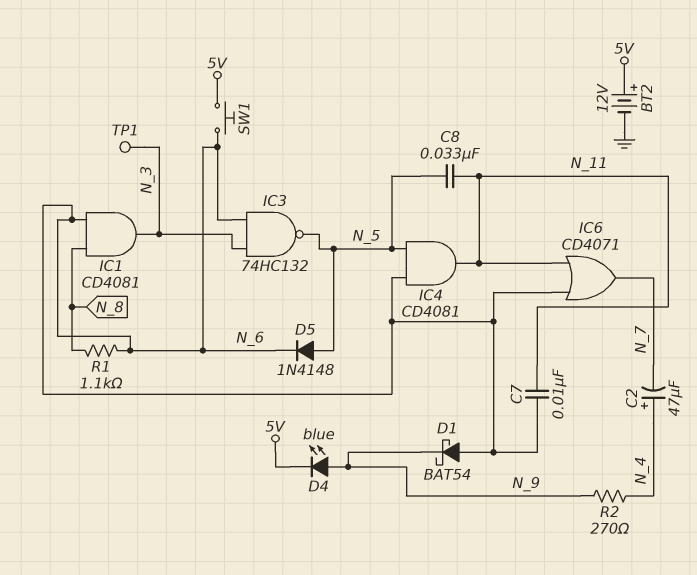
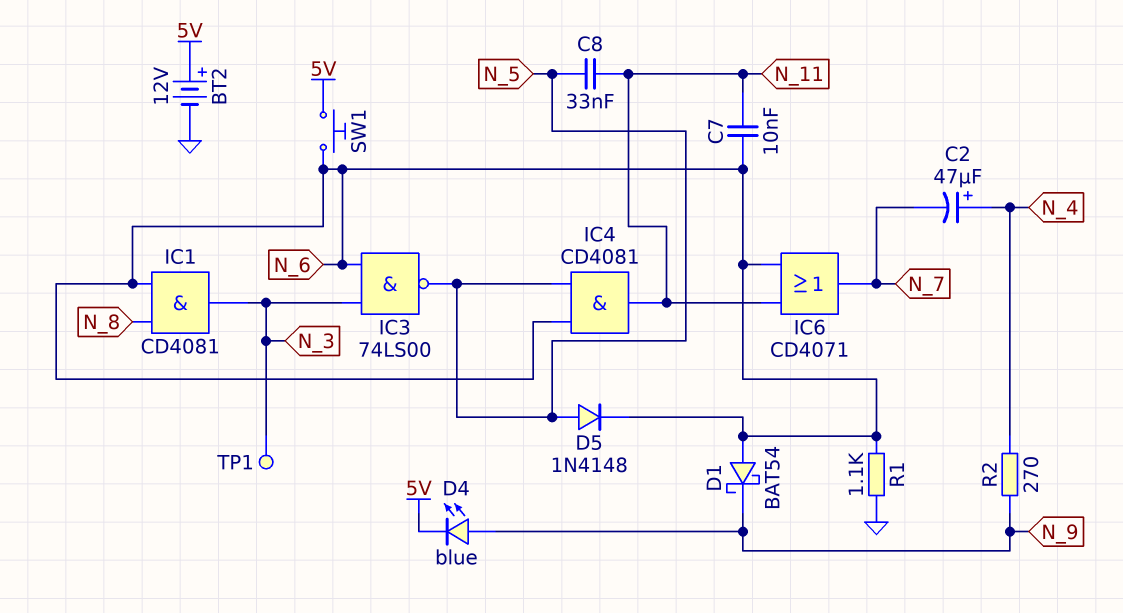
IC3: NAND 74HC132 (in N_3, in N_6, out N_5) -> NAND 74LS00 (in N_3, in N_6, out N_5)
R1: 1.1k (N_6, N_8) -> 1.1k (GND, N_6)

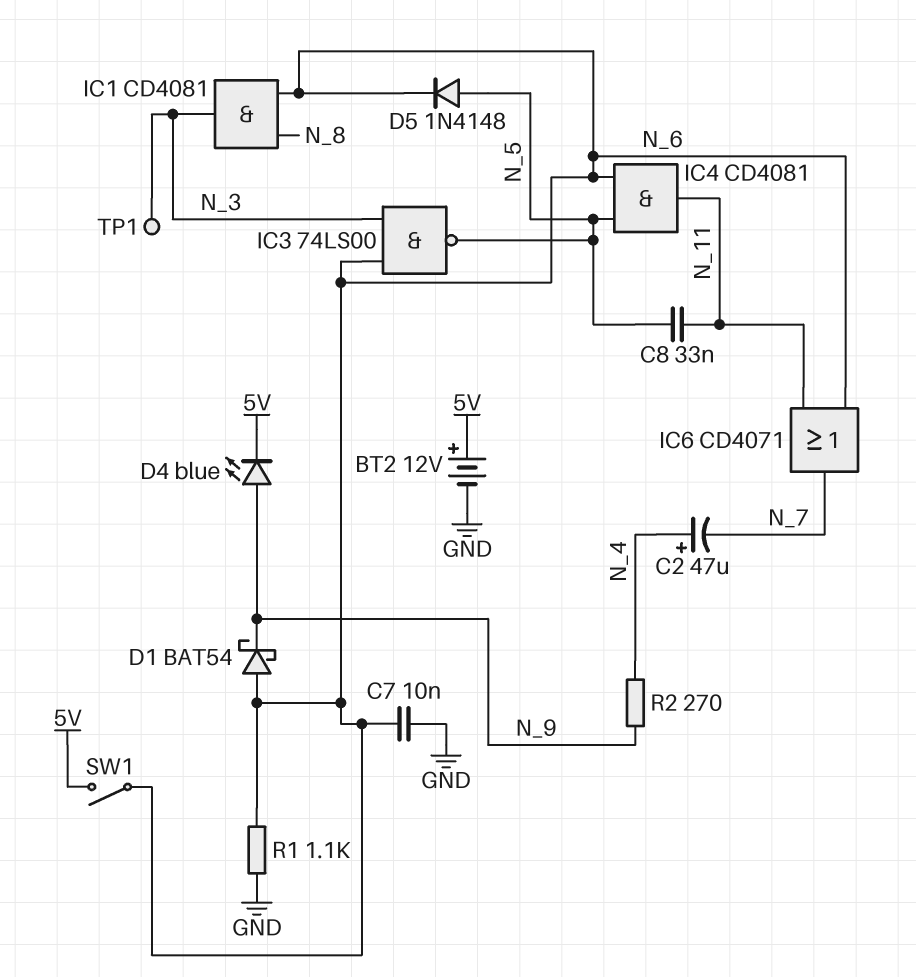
C7: 10nF (N_6, N_11) -> 10nF (GND, N_6)
SW1: button (5V, N_6) -> switch (5V, N_6)

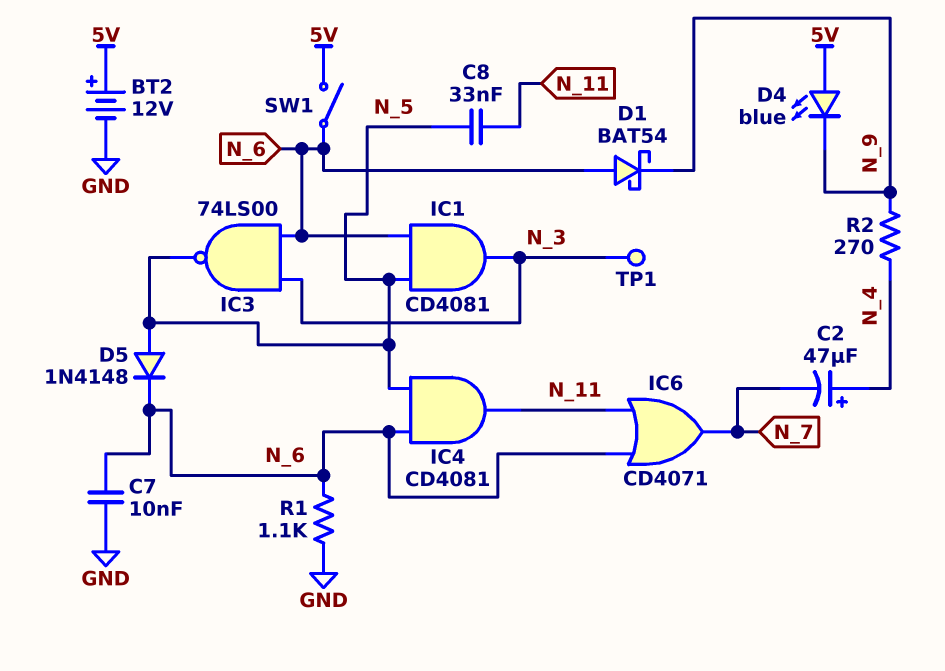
D4: LED blue (A N_9, K 5V) -> LED blue (A 5V, K N_9)
IC1: AND CD4081 (in N_6, in N_8, out N_3) -> AND CD4081 (in N_5, in N_6, out N_3)

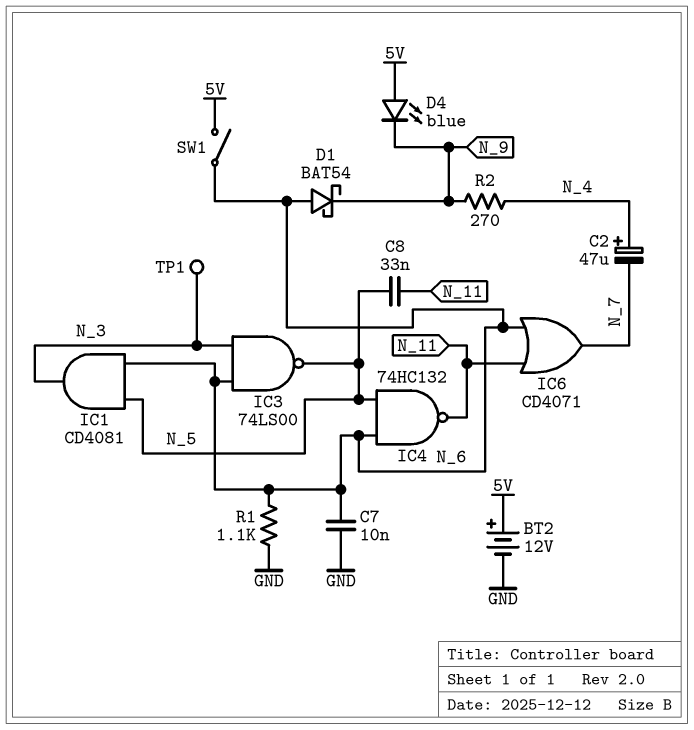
D5: diode 1N4148 (A N_5, K N_6) -> none
IC4: AND CD4081 (in N_5, in N_6, out N_11) -> NAND 74HC132 (in N_5, in N_6, out N_11)

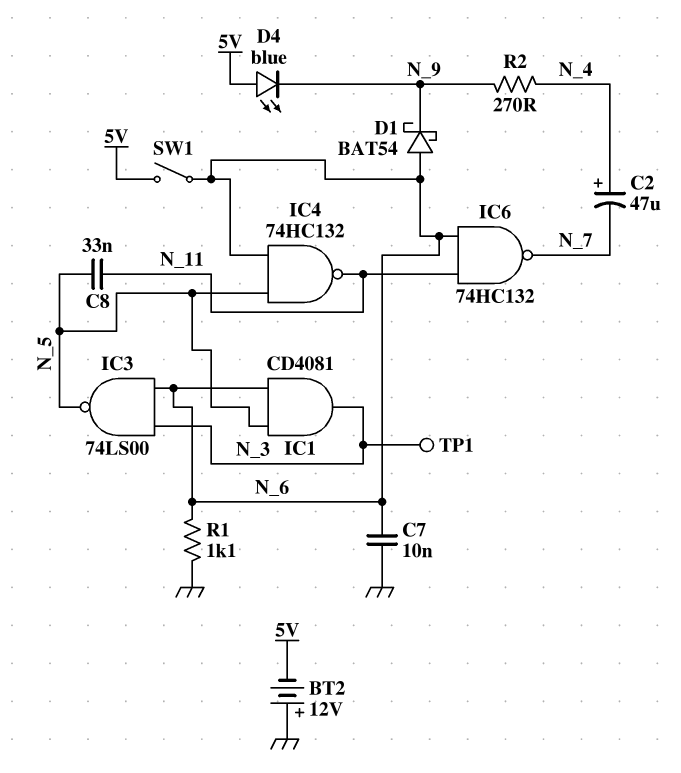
BT2: 12V (plus 5V, minus GND) -> 12V (plus GND, minus 5V)
IC6: OR CD4071 (in N_6, in N_11, out N_7) -> NAND 74HC132 (in N_6, in N_11, out N_7)

